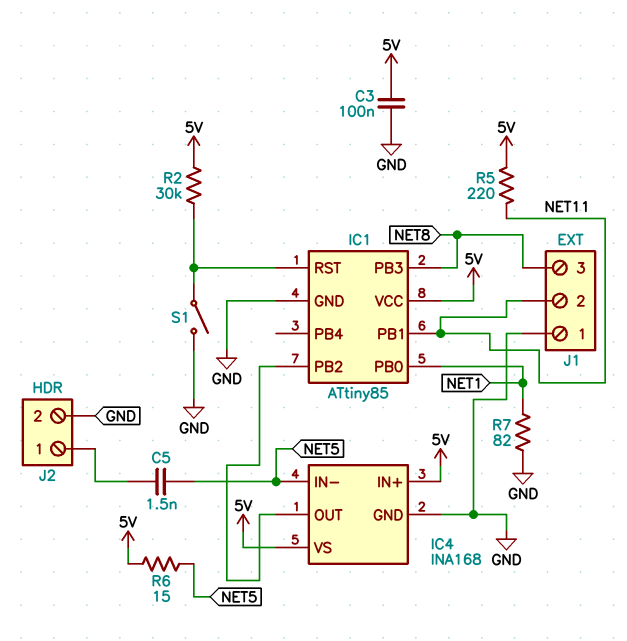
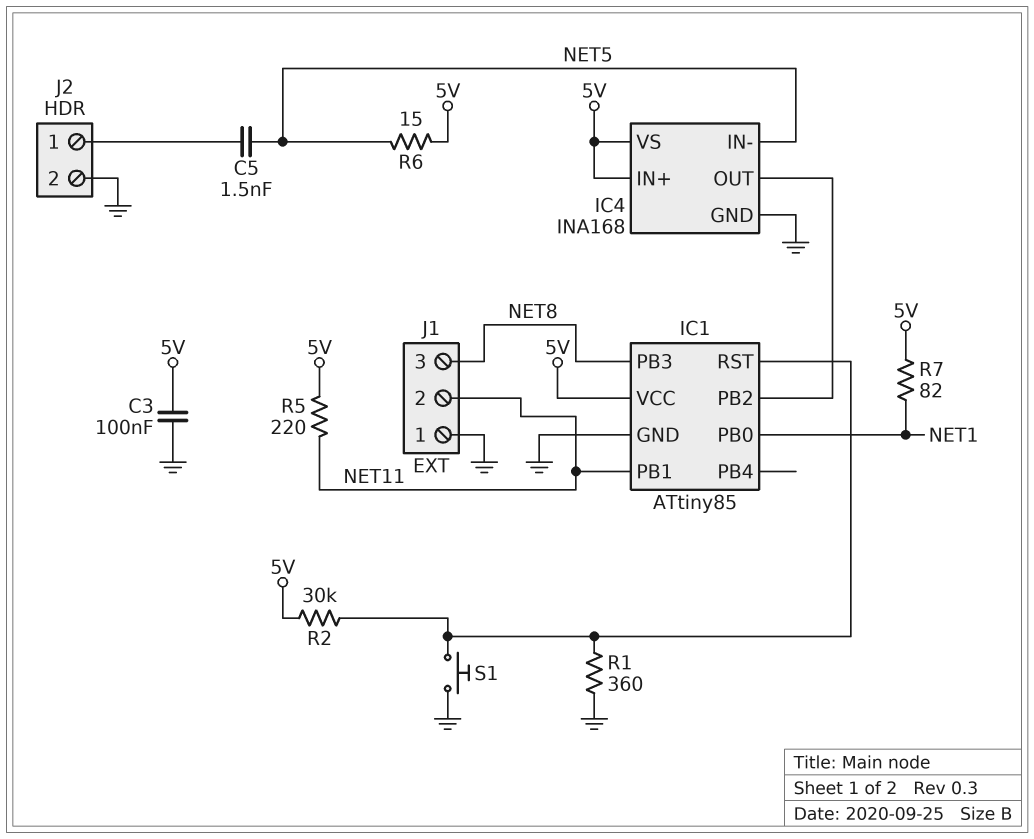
R1: none -> 360 (GND, IC1/RST)
R7: 82 (GND, NET1) -> 82 (5V, NET1)
S1: switch (GND, IC1/RST) -> button (GND, IC1/RST)

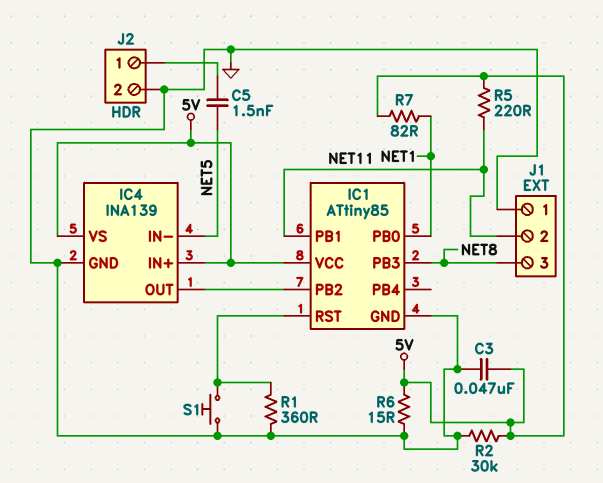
C3: 100nF (5V, GND) -> 47nF (5V, GND)
IC4: INA168 -> INA139
R2: 30k (5V, IC1/RST) -> 30k (5V, GND)
R6: 15 (5V, NET5) -> 15 (5V, GND)

